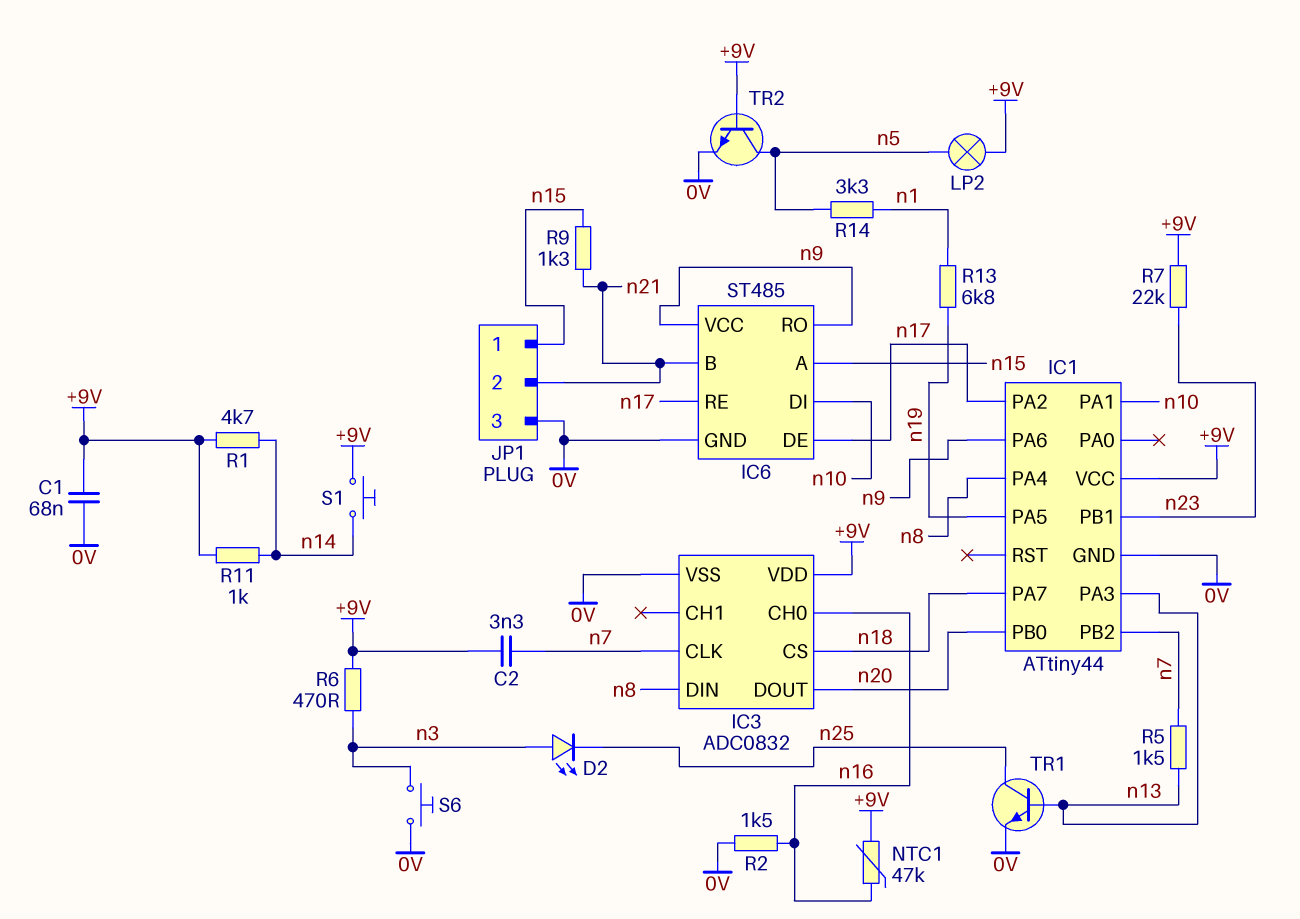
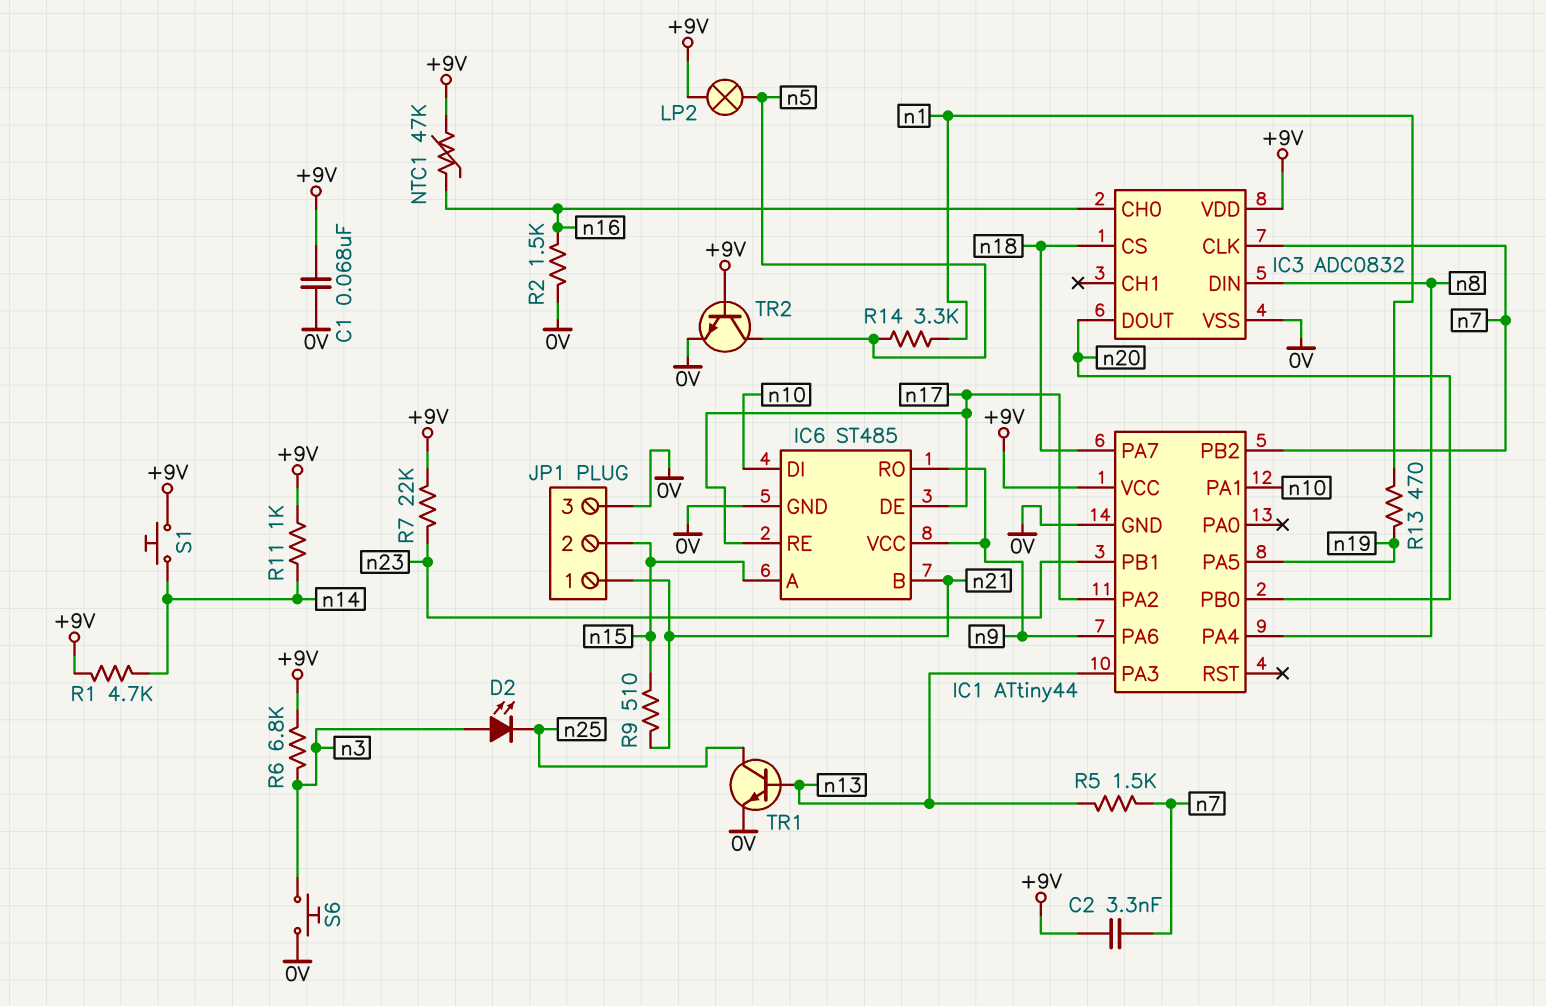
JP1 pin 1: n15 -> n21
JP1 pin 2: n21 -> n15
R6: 470 (+9V, n3) -> 6.8k (+9V, n3)
R9: 1.3k (n15, n21) -> 510 (n15, n21)
R13: 6.8k (n1, n19) -> 470 (n1, n19)

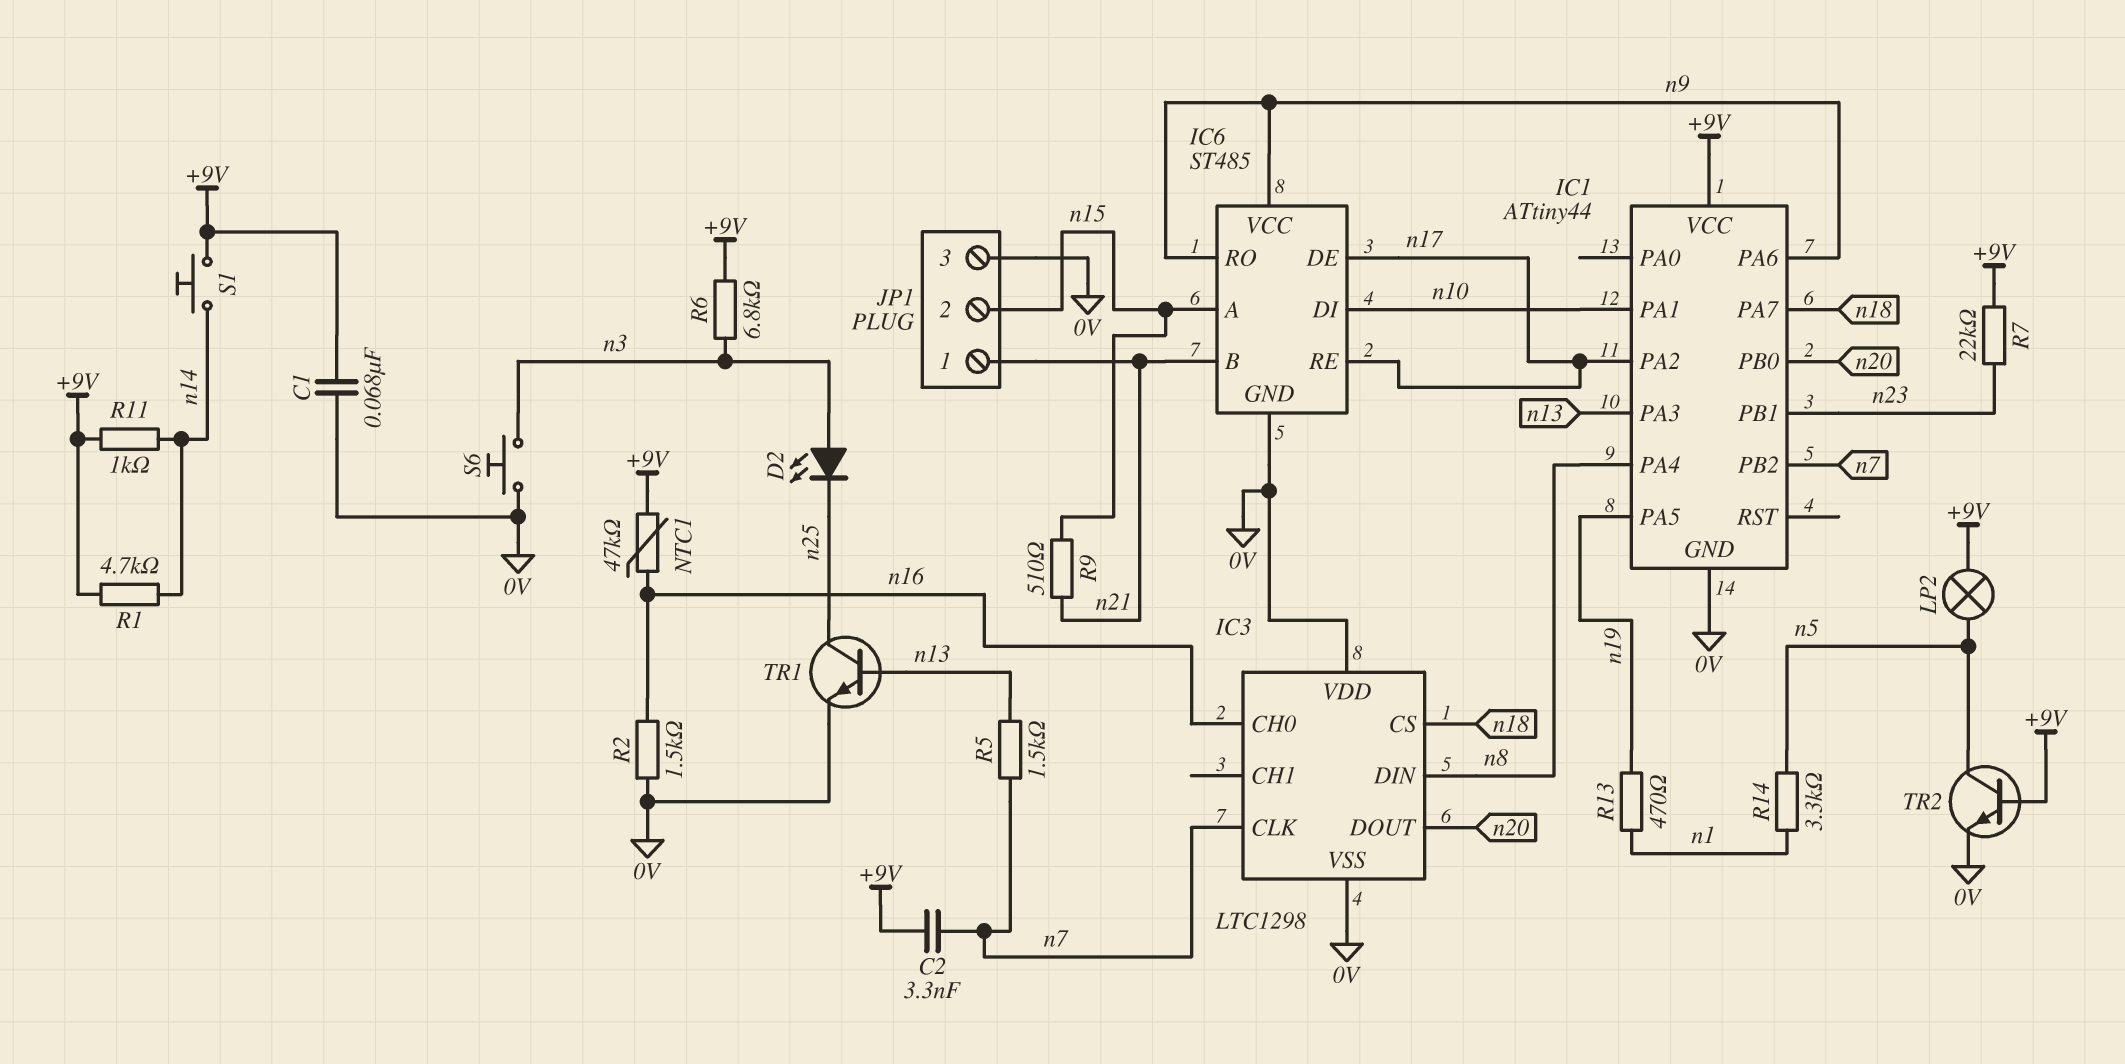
IC3: ADC0832 -> LTC1298
IC3 pin VDD: +9V -> 0V

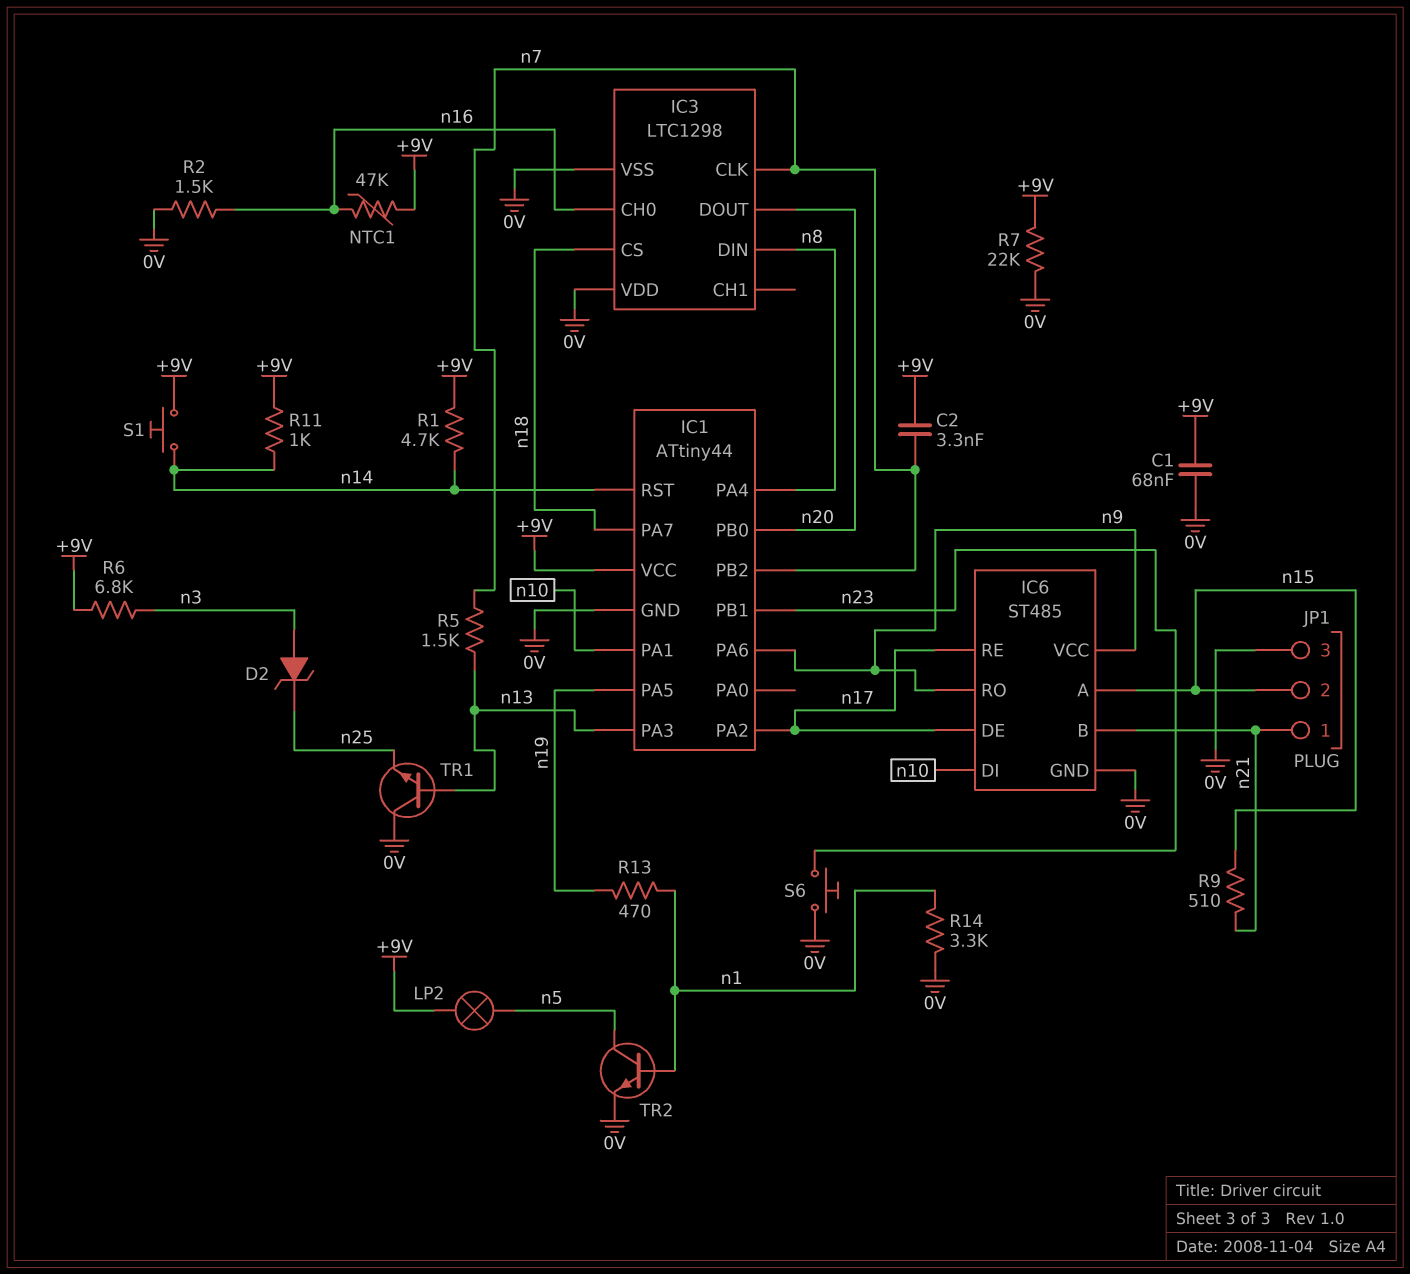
D2: LED (A n3, K n25) -> zener (A n3, K n25)
IC1 pin RST: none -> n14
R7: 22k (+9V, n23) -> 22k (+9V, 0V)
R14: 3.3k (n1, n5) -> 3.3k (0V, n1)
S6: button (0V, n3) -> button (0V, n23)
TR1: NPN (B n13, C n25, E 0V) -> NPN (B n13, C 0V, E n25)
TR2: NPN (B +9V, C n5, E 0V) -> NPN (B n1, C n5, E 0V)

